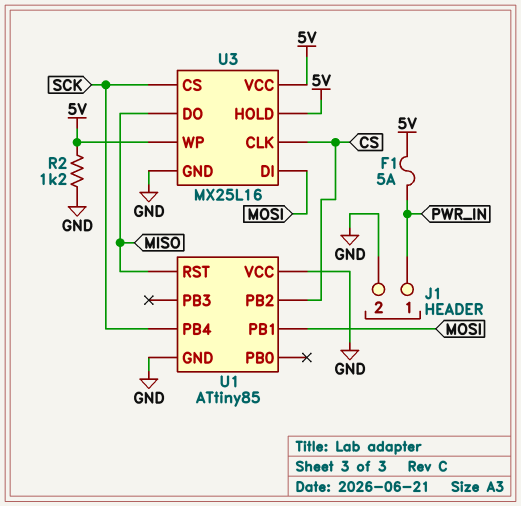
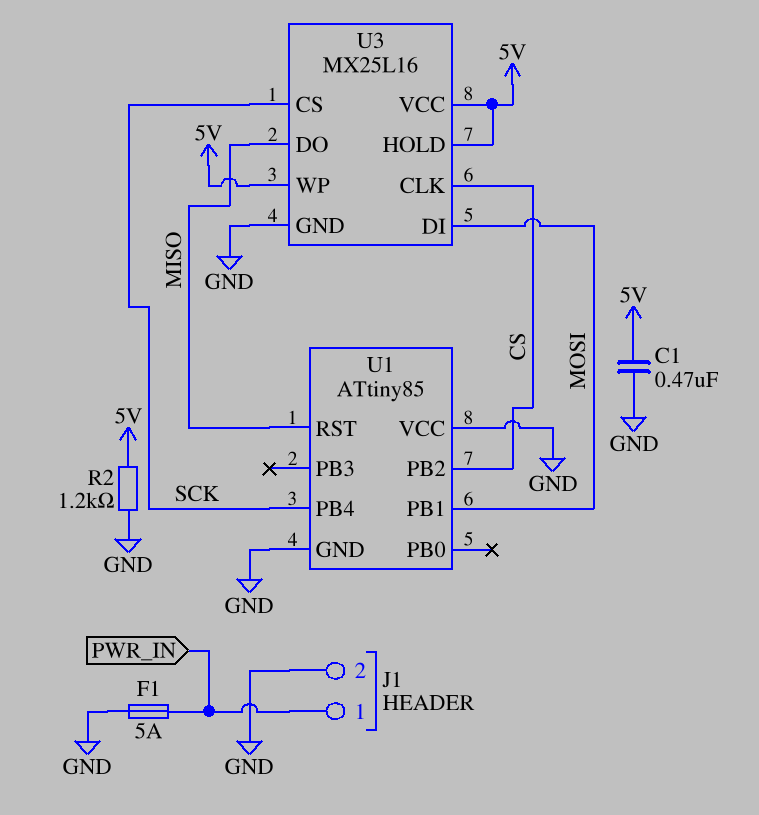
C1: none -> 470nF (5V, GND)
F1: 5A (5V, PWR_IN) -> 5A (GND, PWR_IN)

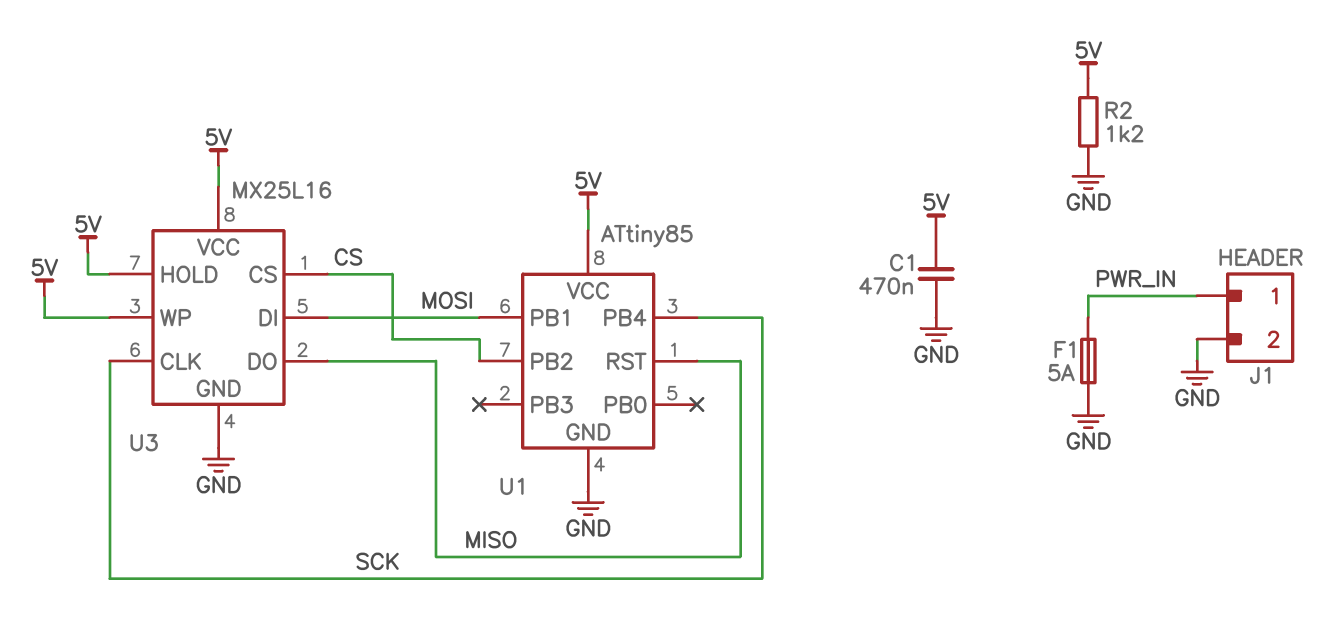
U1 pin VCC: GND -> 5V
U3 pin CLK: CS -> SCK
U3 pin CS: SCK -> CS

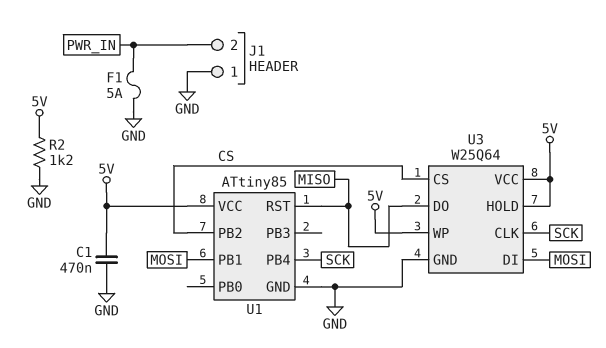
J1 pin 1: PWR_IN -> GND
J1 pin 2: GND -> PWR_IN
U3: MX25L16 -> W25Q64

